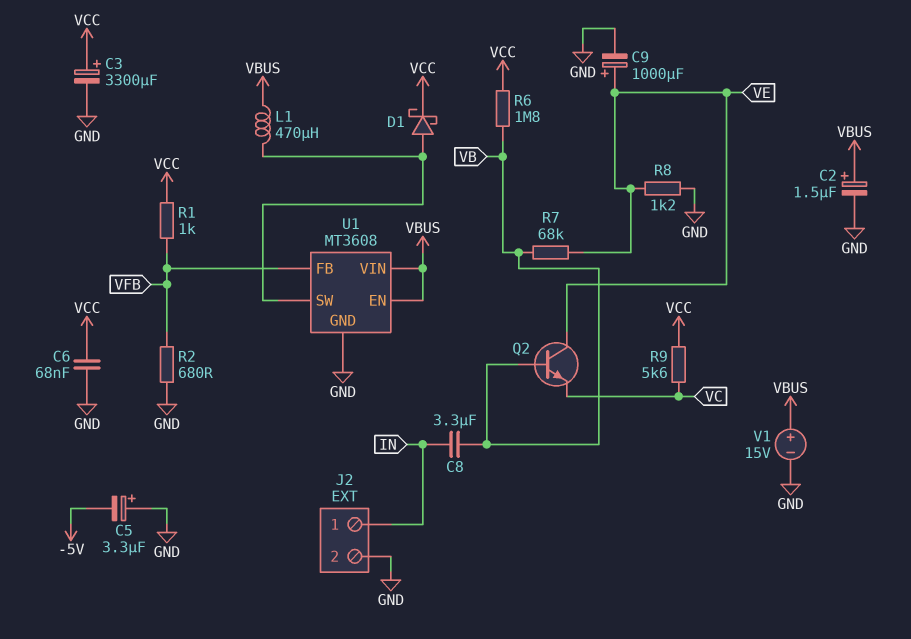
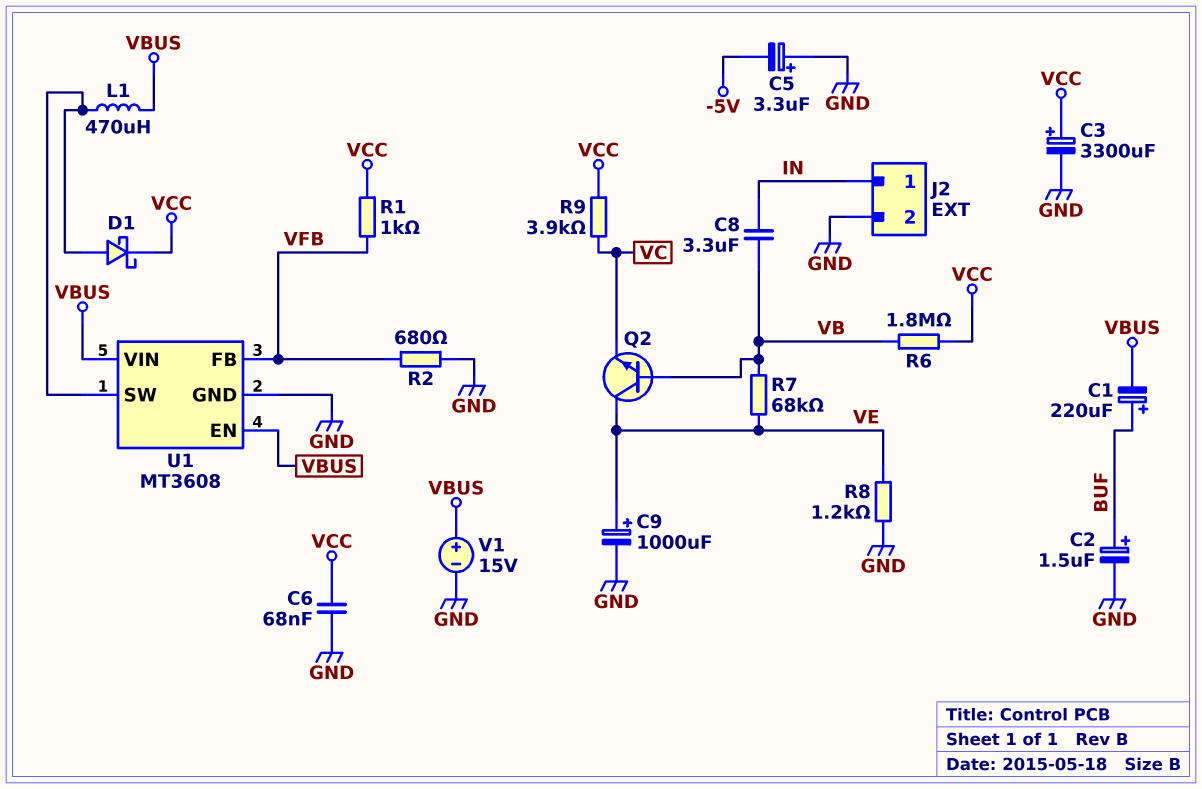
C1: none -> 220uF (plus BUF, minus VBUS)
C2: 1.5uF (plus VBUS, minus GND) -> 1.5uF (plus BUF, minus GND)
R9: 5.6k (VC, VCC) -> 3.9k (VC, VCC)

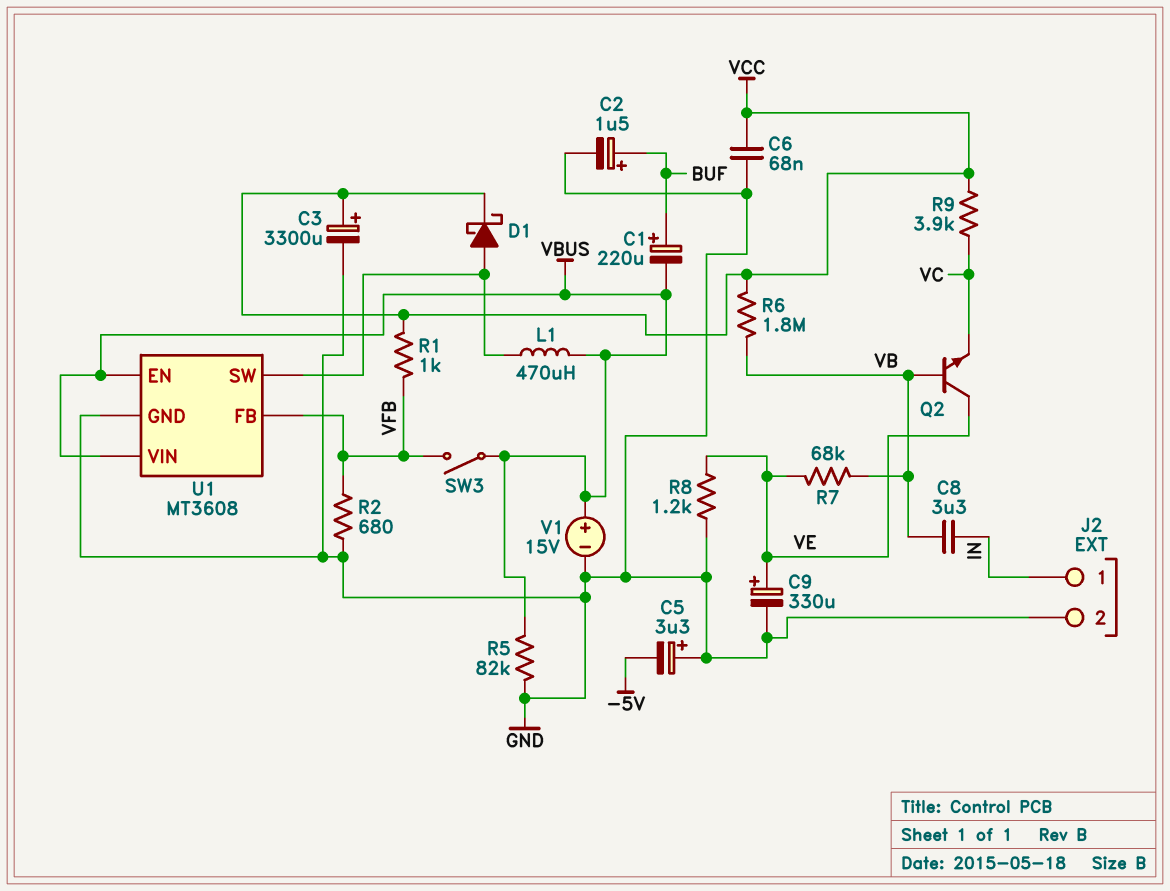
C9: 1000uF (plus VE, minus GND) -> 330uF (plus VE, minus GND)
R5: none -> 82k (GND, VBUS)
SW3: none -> switch (VBUS, VFB)

